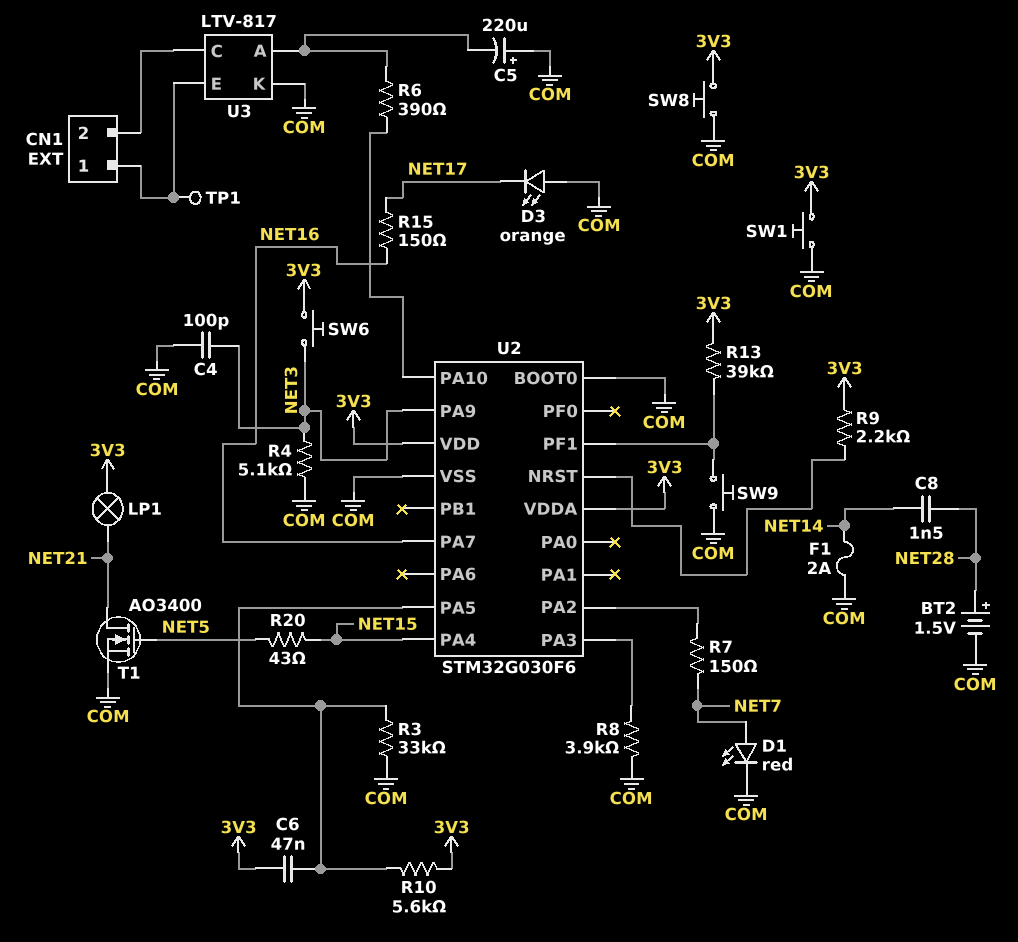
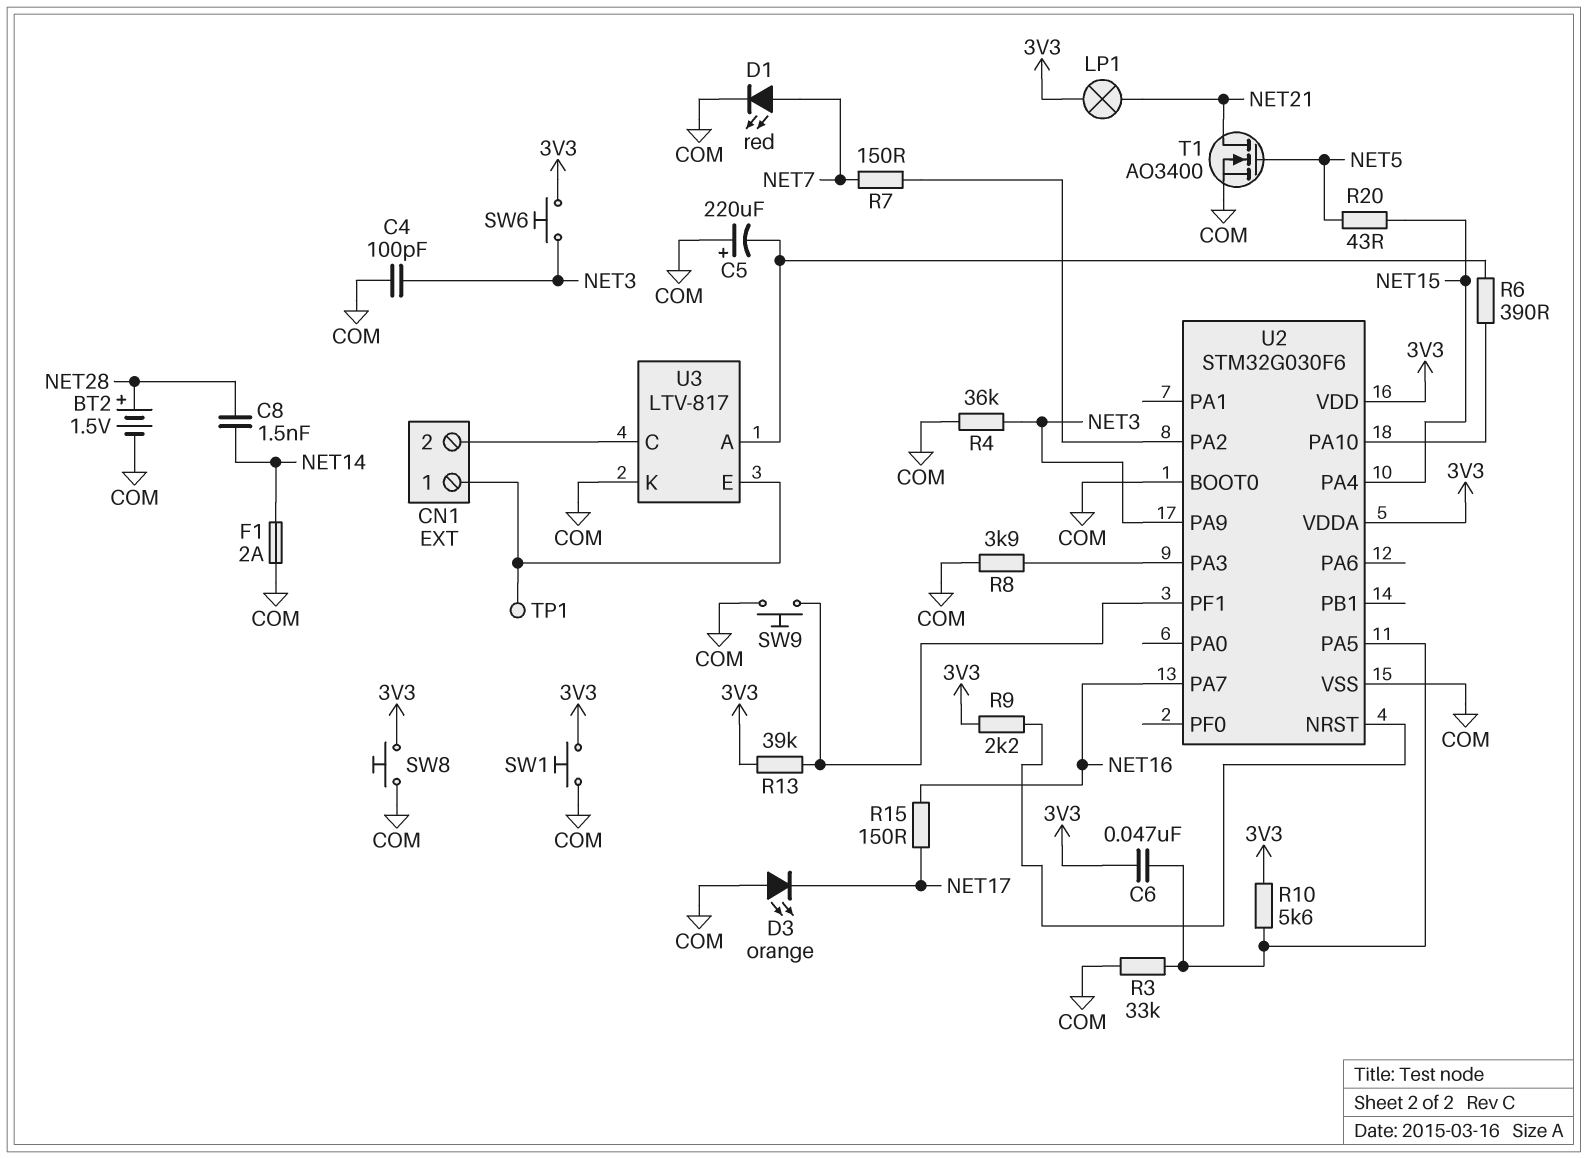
R4: 5.1k (COM, NET3) -> 36k (COM, NET3)

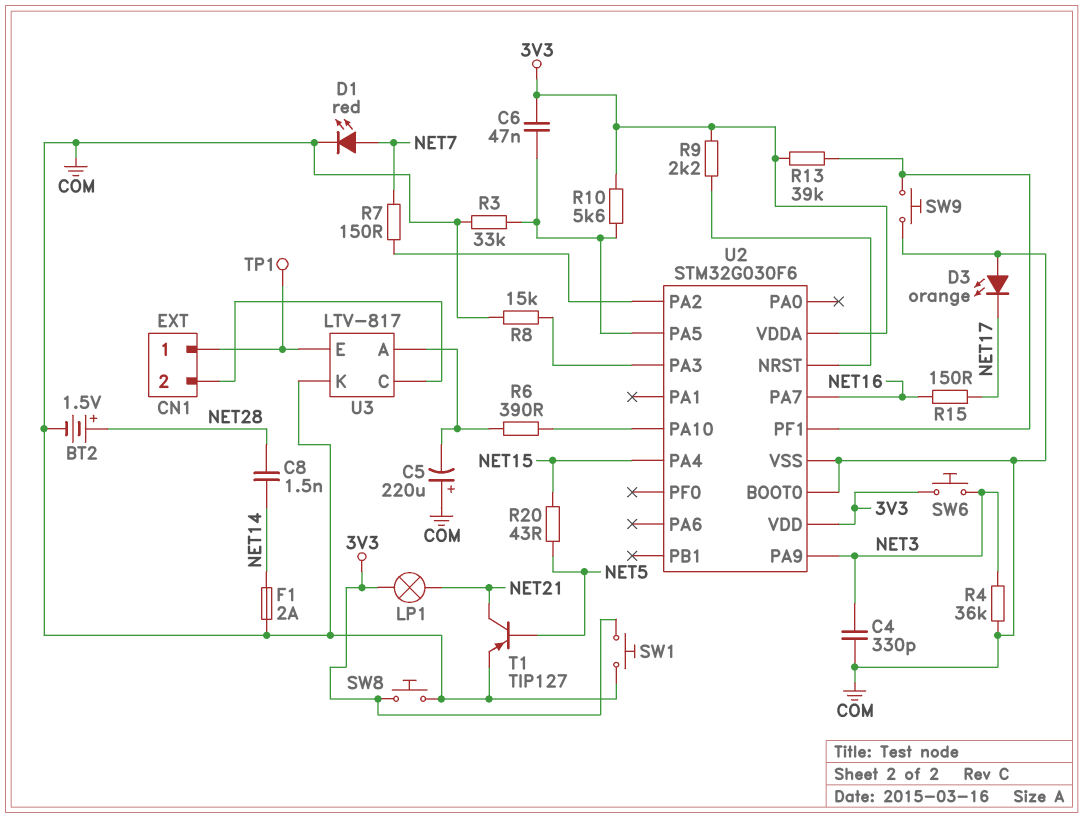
C4: 100pF (COM, NET3) -> 330pF (COM, NET3)
R8: 3.9k (COM, U2/PA3) -> 15k (COM, U2/PA3)
T1: NMOS AO3400 (G NET5, D NET21, S COM) -> PNP TIP127 (B NET5, C NET21, E COM)

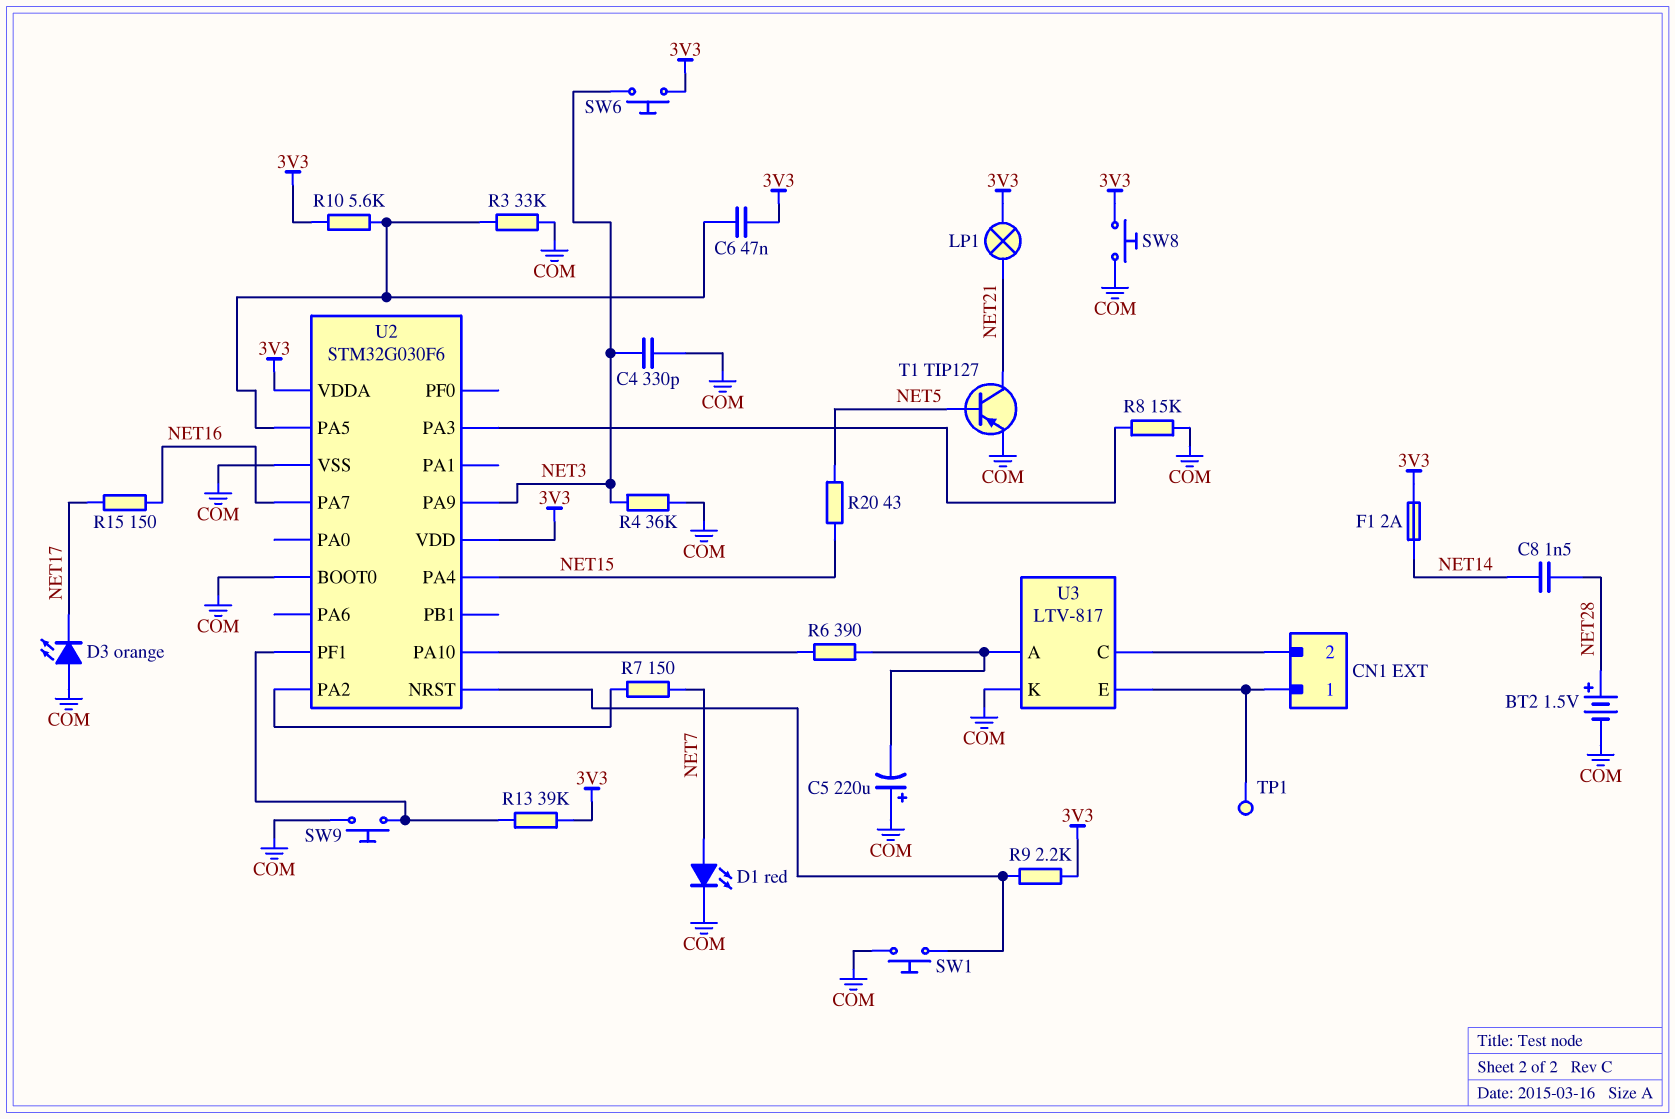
F1: 2A (COM, NET14) -> 2A (3V3, NET14)
SW1: button (3V3, COM) -> button (COM, U2/NRST)

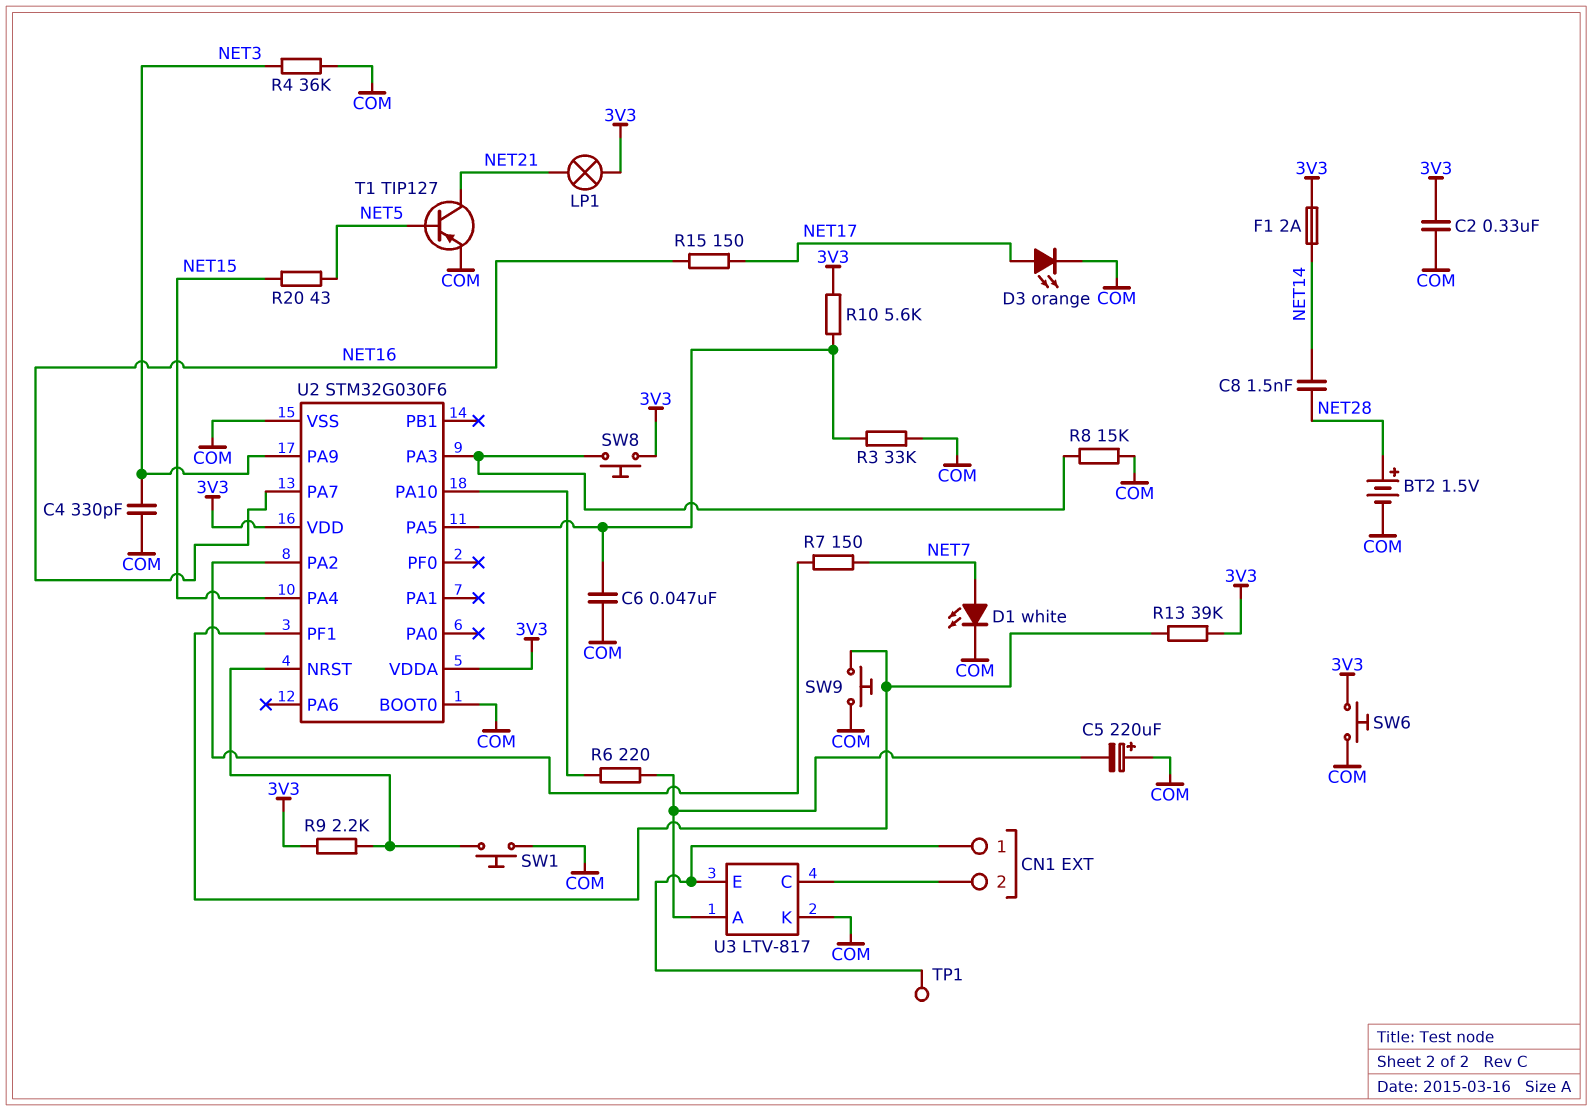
C2: none -> 330nF (3V3, COM)
C6: 47nF (3V3, U2/PA5) -> 47nF (COM, U2/PA5)
D1: LED red (A NET7, K COM) -> LED white (A NET7, K COM)
D3: LED orange (A COM, K NET17) -> LED orange (A NET17, K COM)
R6: 390 (U2/PA10, U3/A) -> 220 (U2/PA10, U3/A)
SW6: button (3V3, NET3) -> button (3V3, COM)
SW8: button (3V3, COM) -> button (3V3, U2/PA3)

